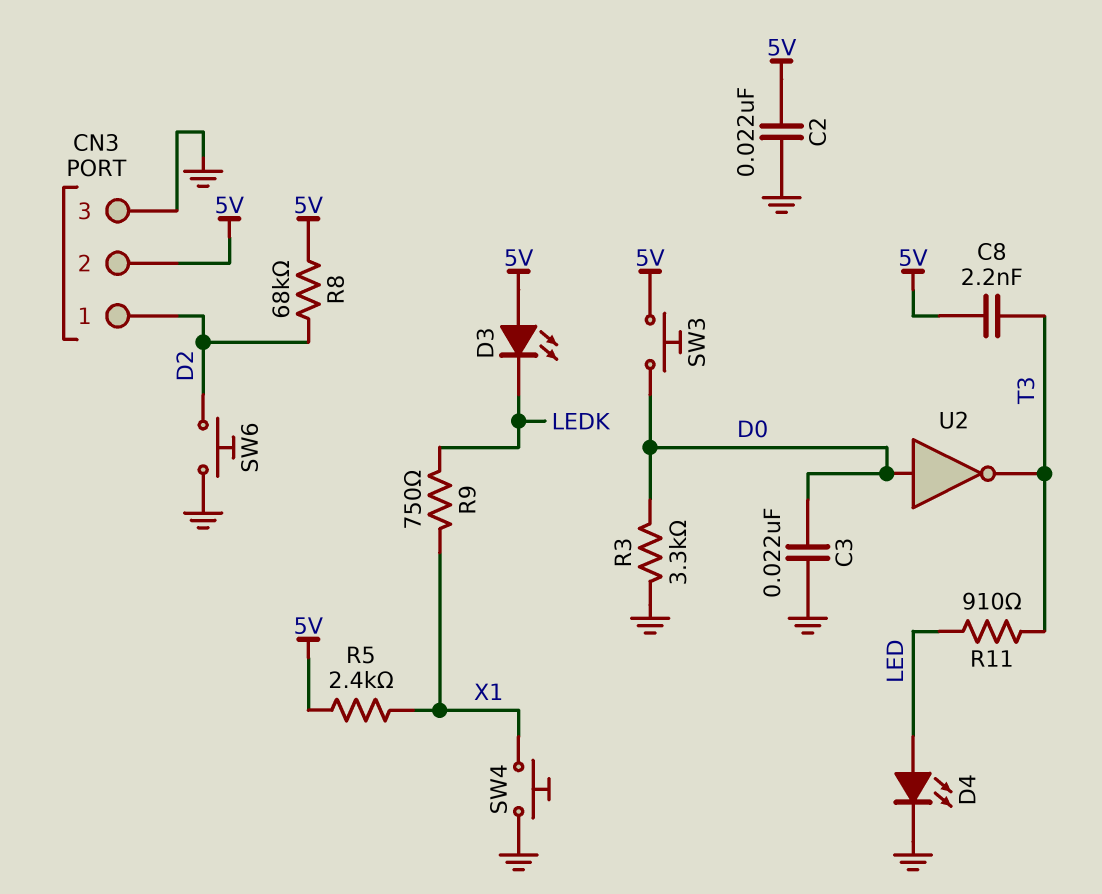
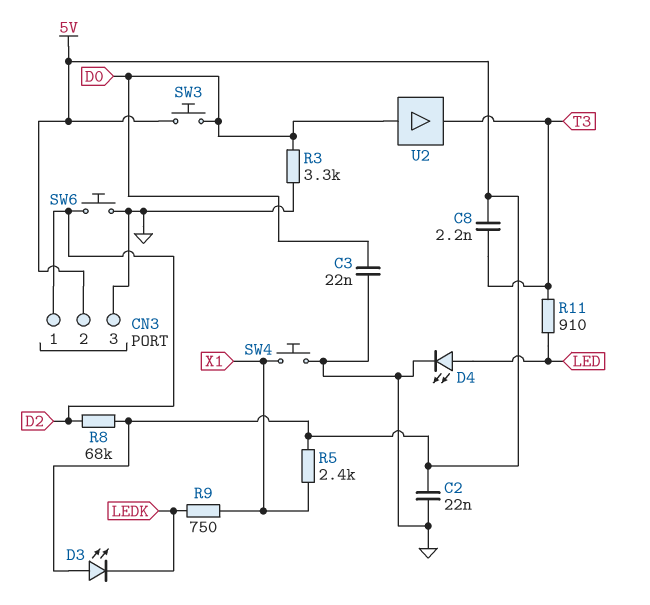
U2: NOT (in D0, out T3) -> buffer (in D0, out T3)

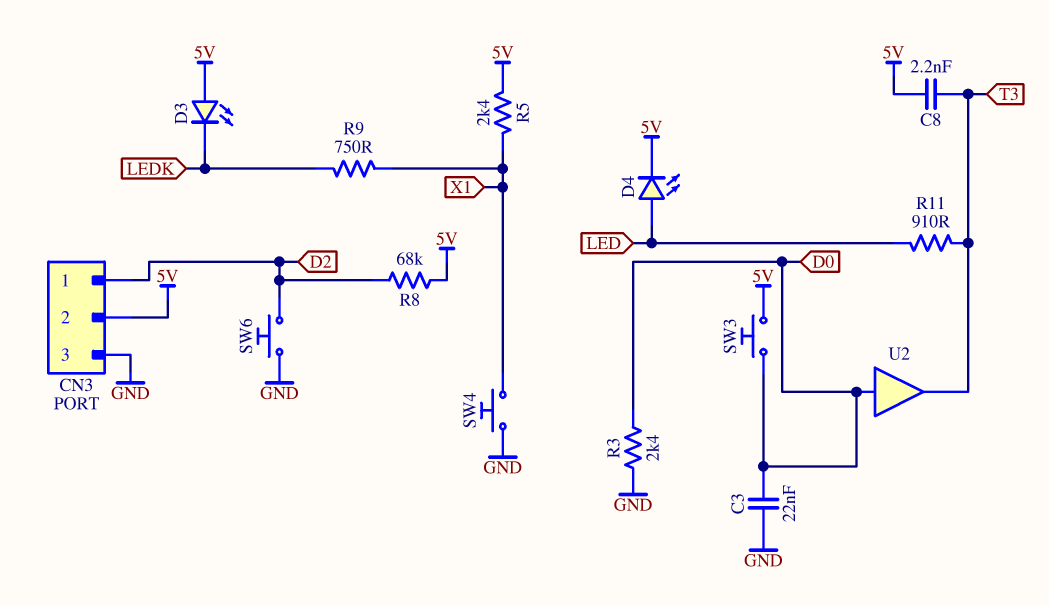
C2: 22nF (5V, GND) -> none
D4: LED (A LED, K GND) -> LED (A LED, K 5V)
R3: 3.3k (D0, GND) -> 2.4k (D0, GND)

